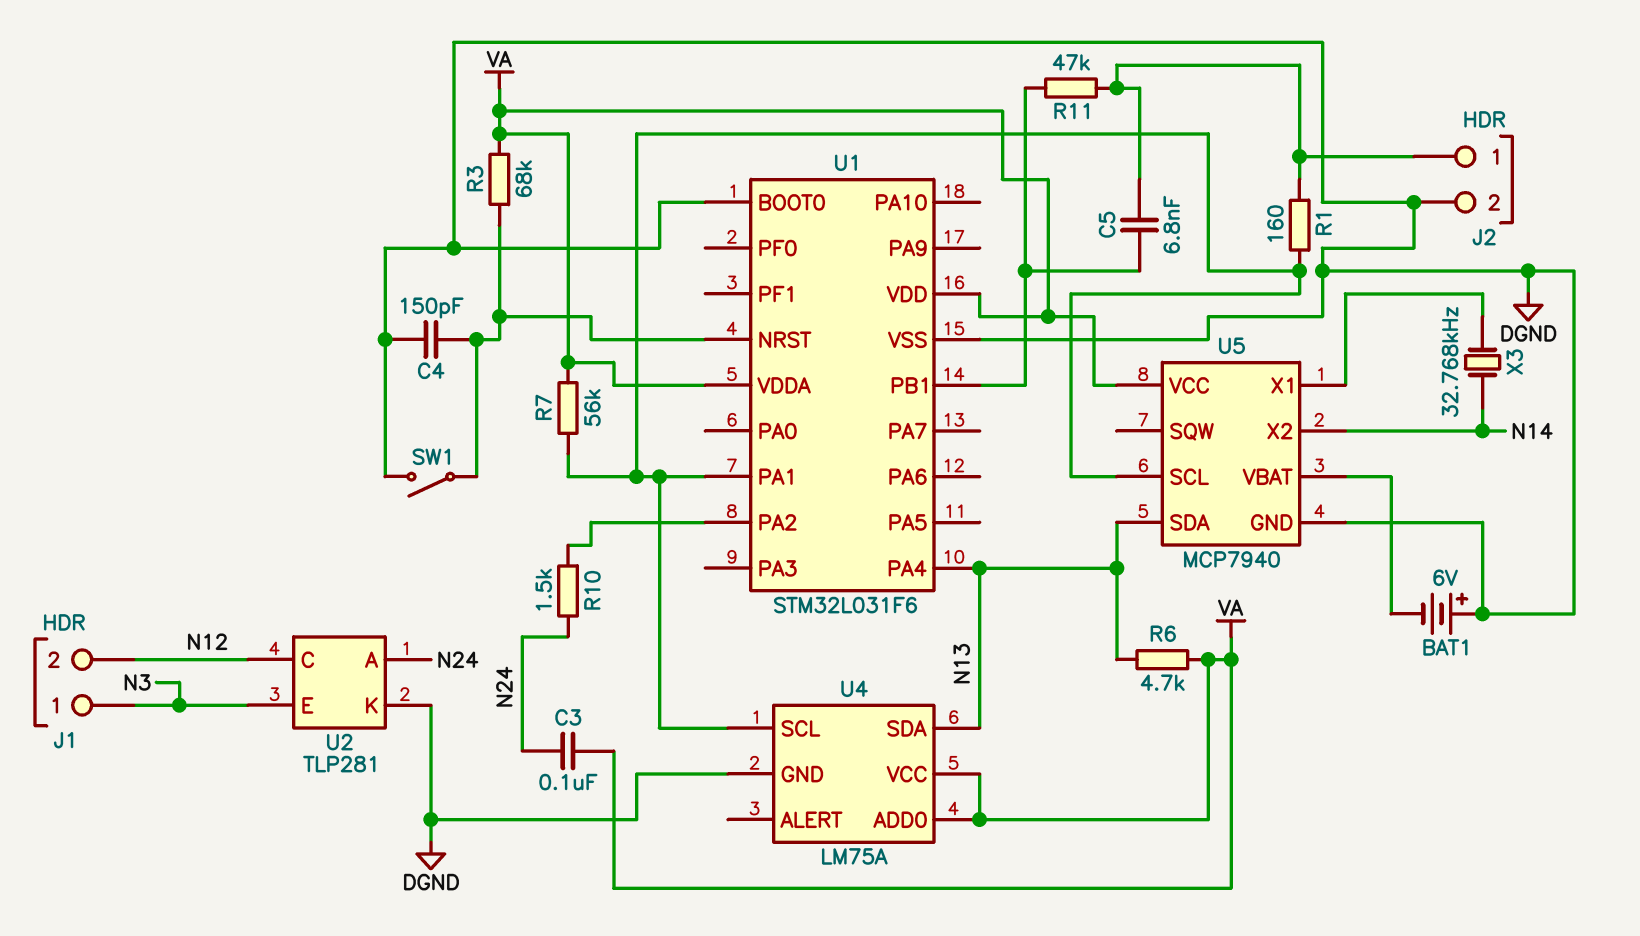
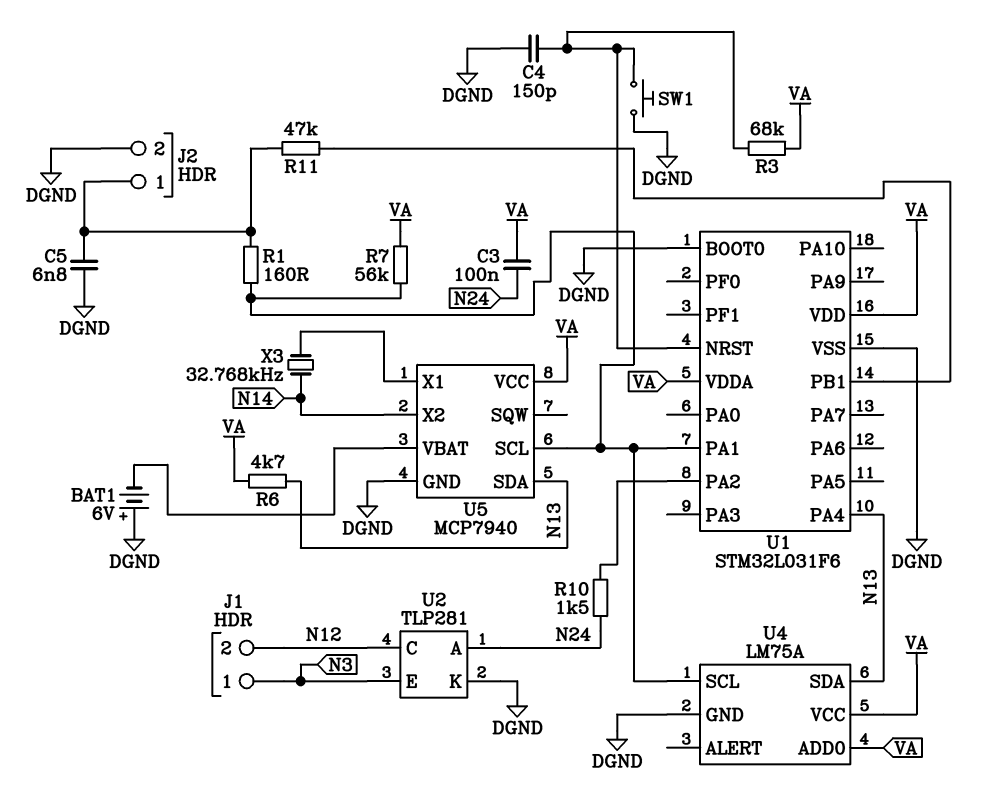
C5: 6.8nF (J2/1, U1/PB1) -> 6.8nF (DGND, J2/1)
SW1: switch (DGND, U1/NRST) -> button (DGND, U1/NRST)

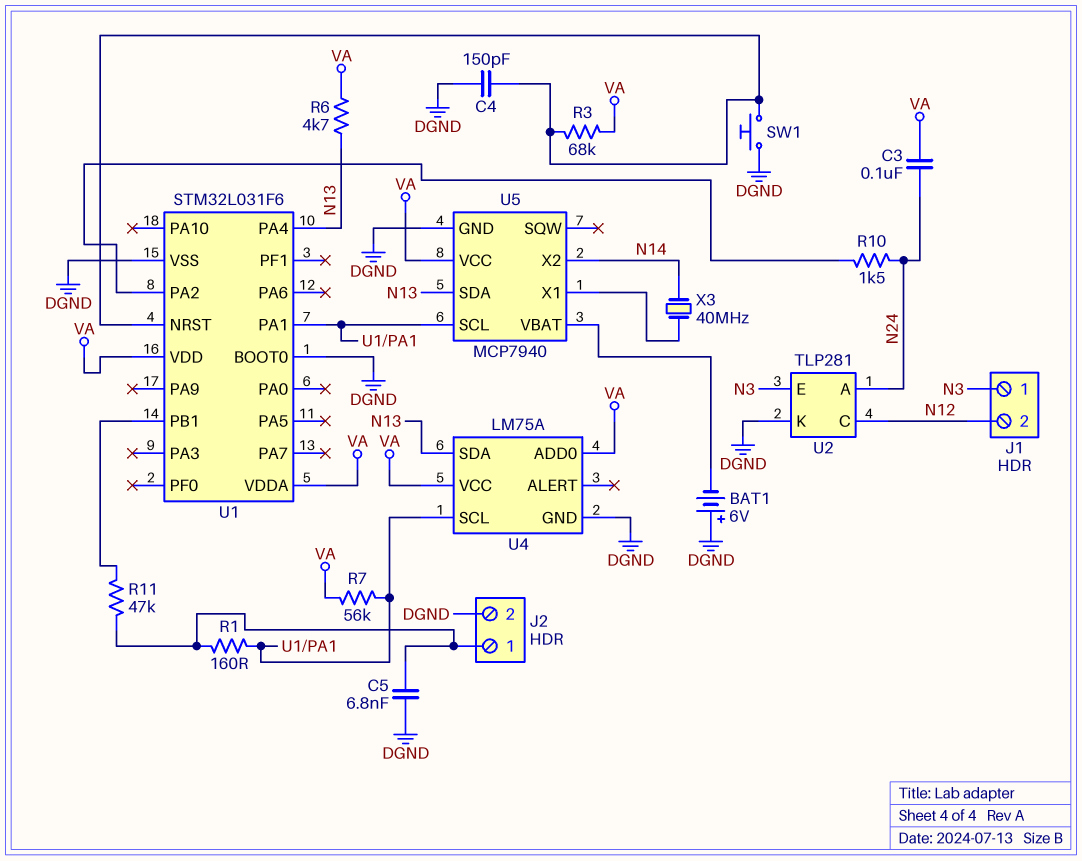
X3: 32.768kHz (N14, U5/X1) -> 40MHz (N14, U5/X1)

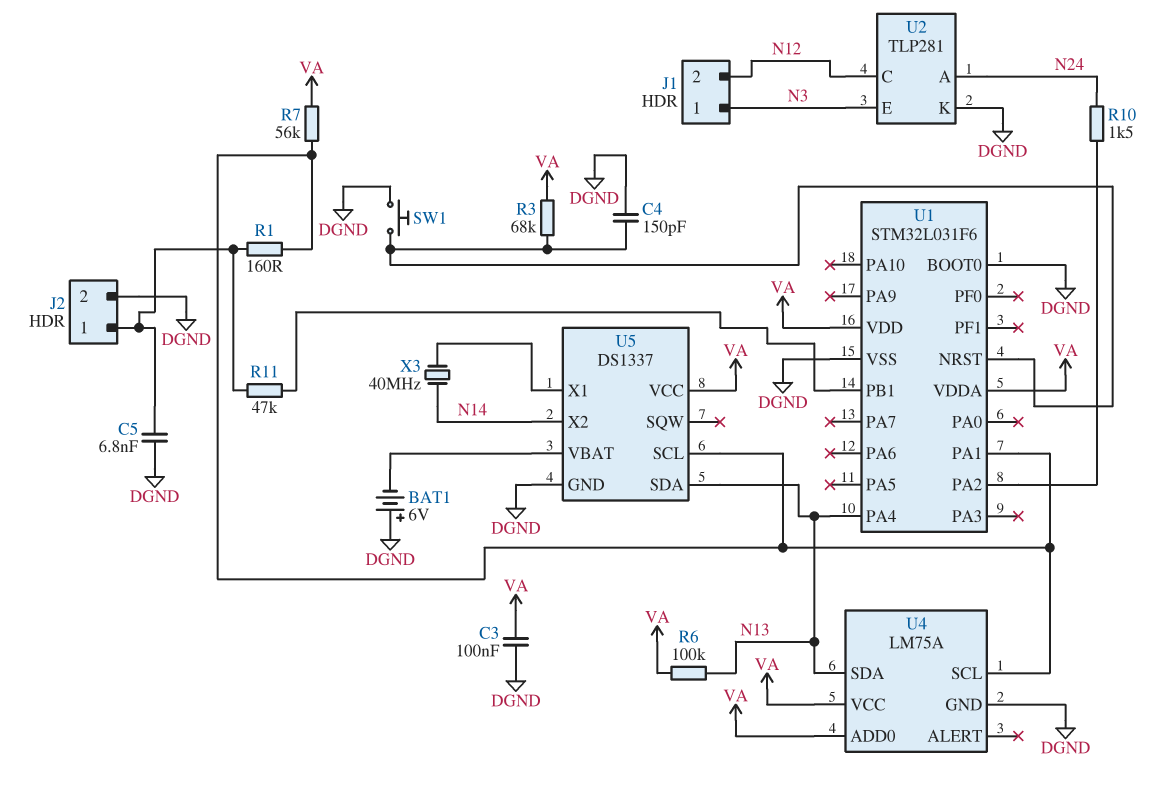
C3: 100nF (N24, VA) -> 100nF (DGND, VA)
R6: 4.7k (N13, VA) -> 100k (N13, VA)
U5: MCP7940 -> DS1337

